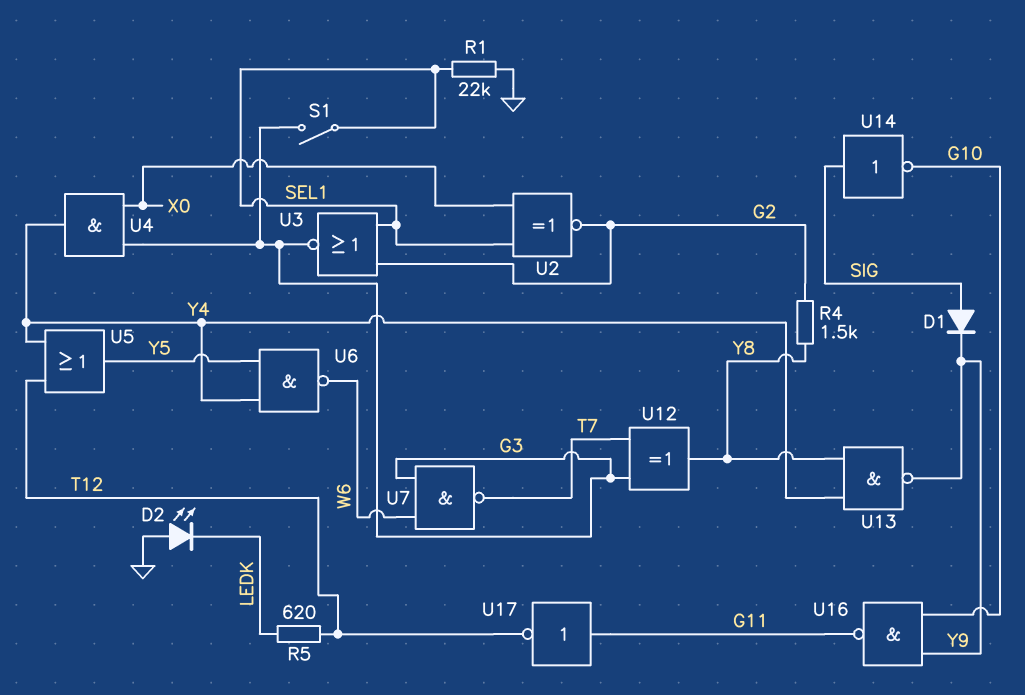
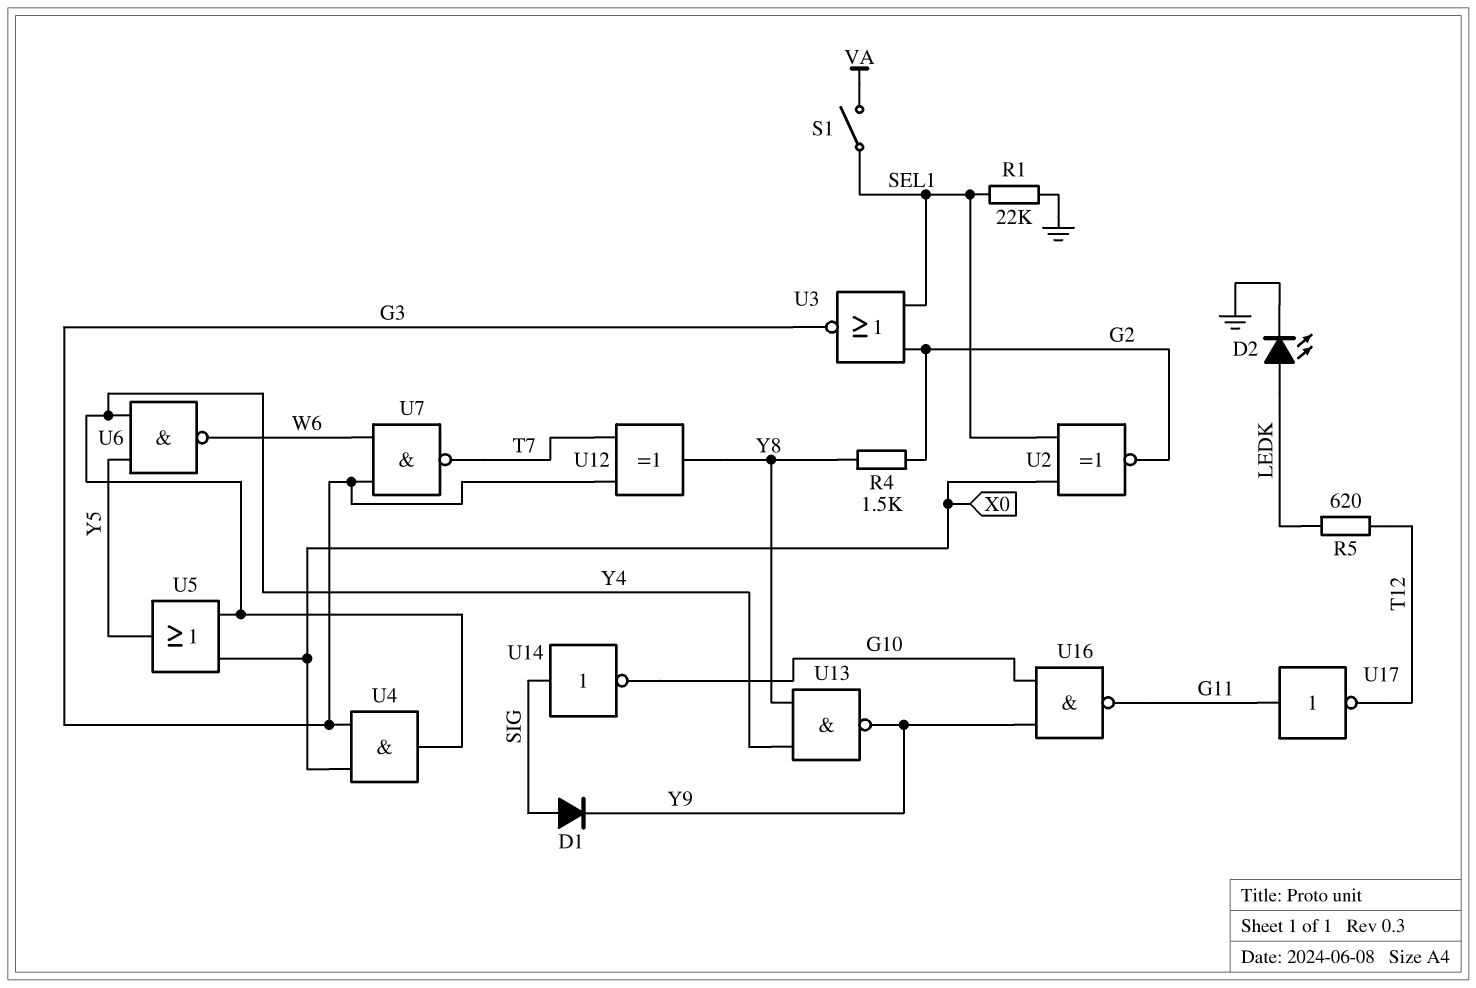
D2: LED (A GND, K LEDK) -> LED (A LEDK, K GND)
S1: switch (G3, SEL1) -> switch (SEL1, VA)
U5: OR (in T12, in Y4, out Y5) -> OR (in X0, in Y4, out Y5)

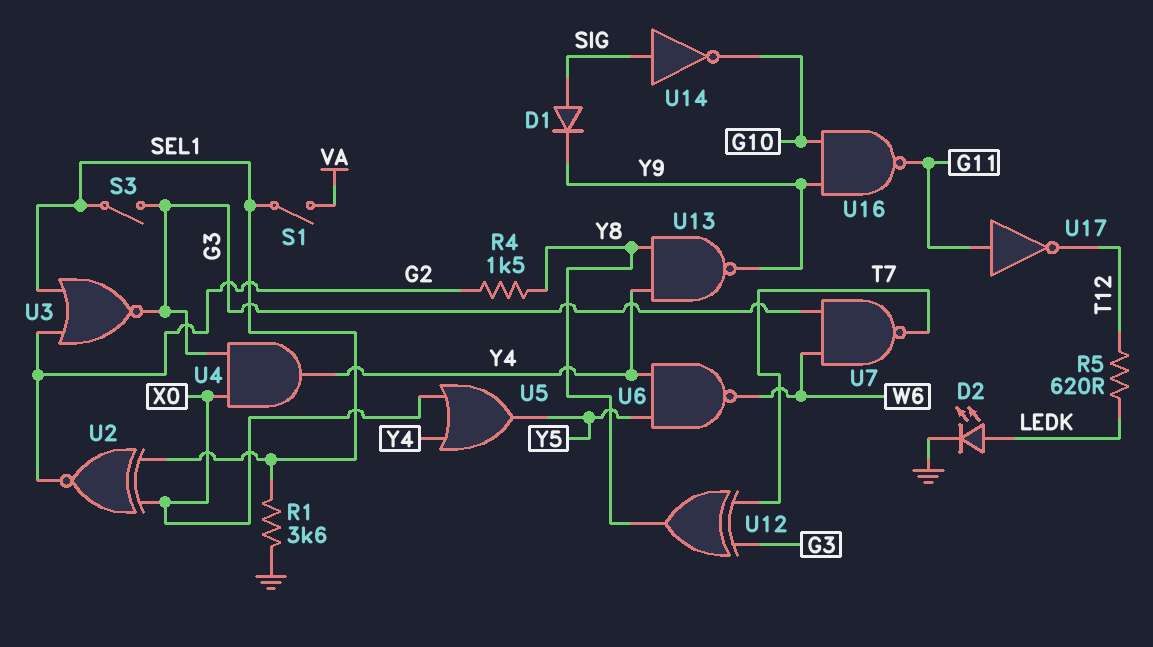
R1: 22k (GND, SEL1) -> 3.6k (GND, SEL1)
S3: none -> switch (G3, SEL1)

